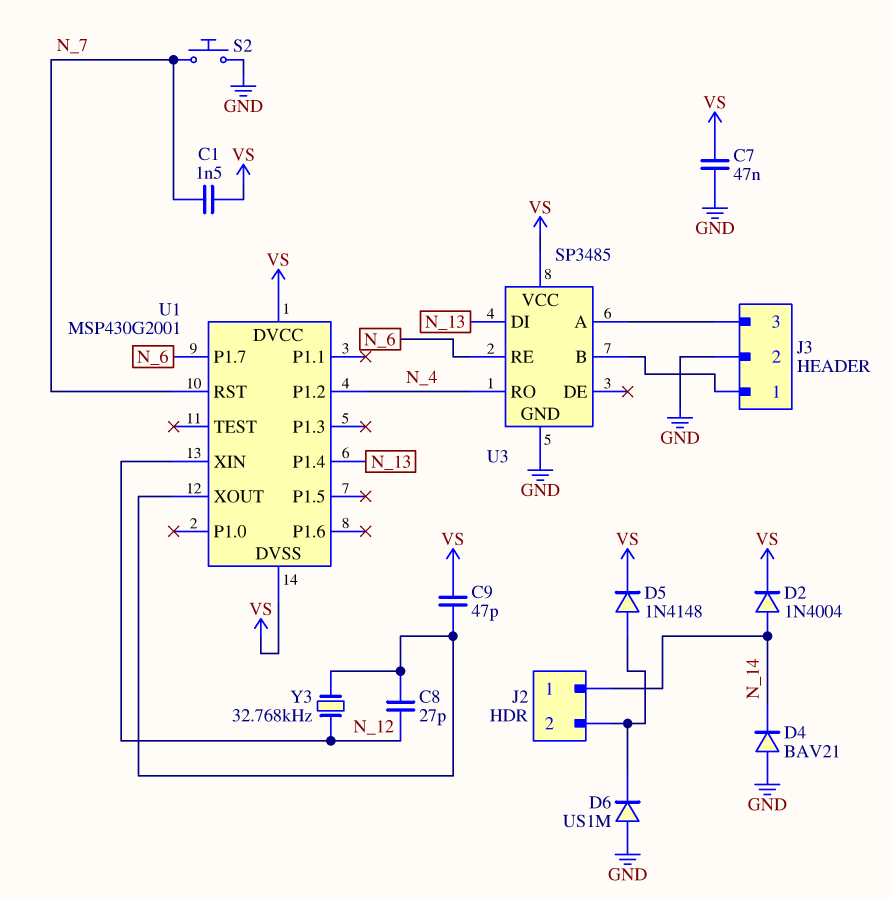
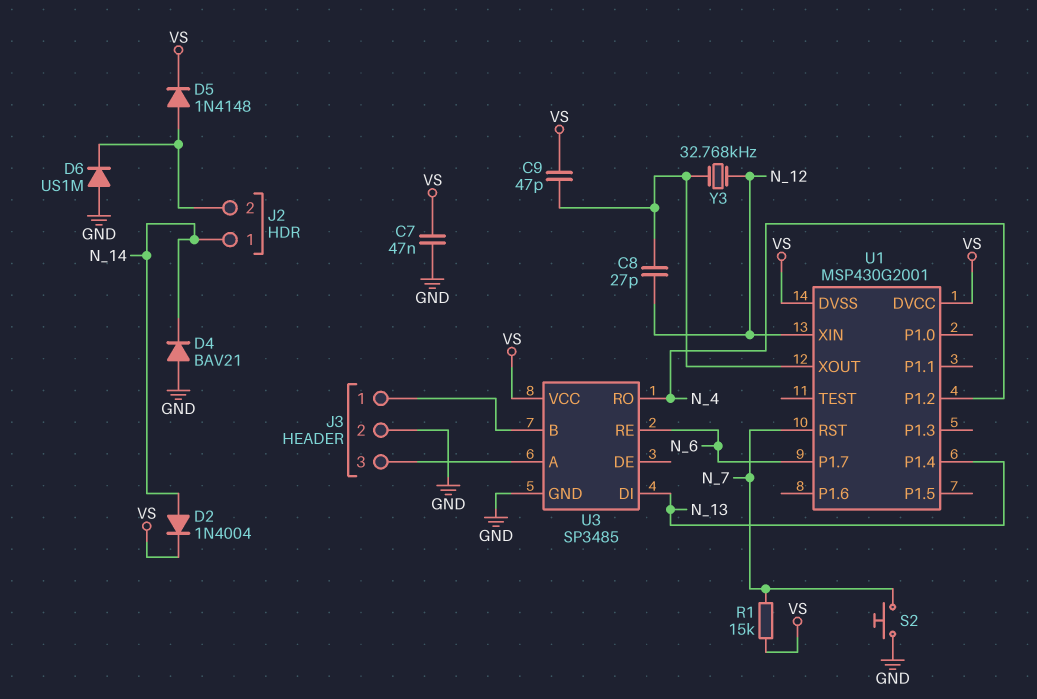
C1: 1.5nF (N_7, VS) -> none
R1: none -> 15k (N_7, VS)

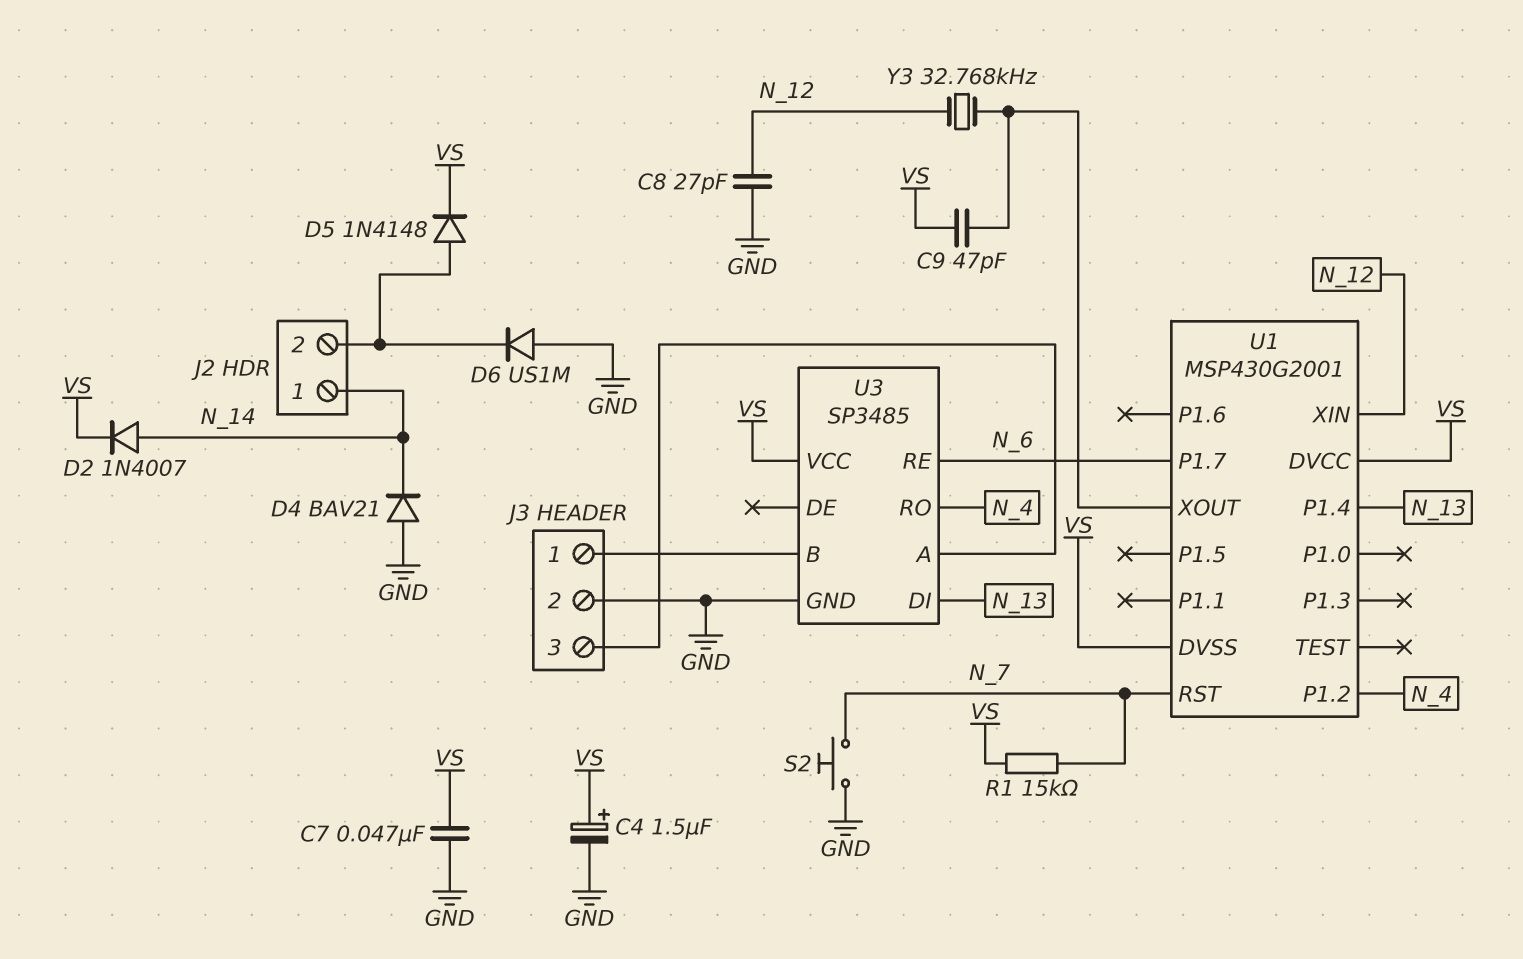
C4: none -> 1.5uF (plus VS, minus GND)
C8: 27pF (N_12, U1/XOUT) -> 27pF (GND, N_12)
D2: diode 1N4004 (A N_14, K VS) -> diode 1N4007 (A N_14, K VS)

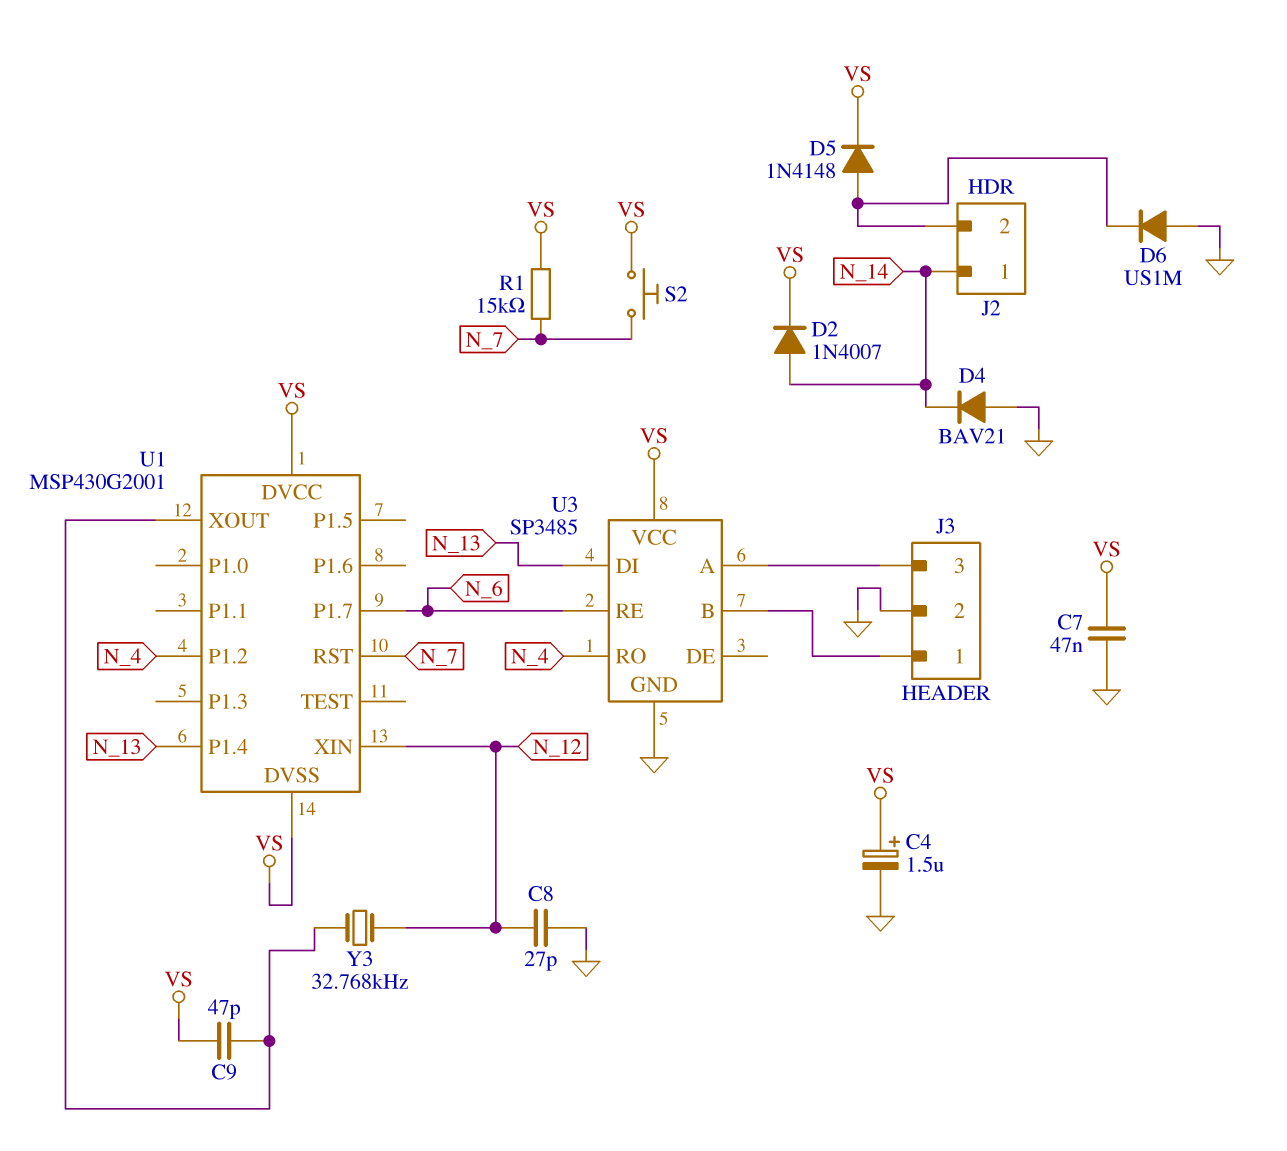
S2: button (GND, N_7) -> button (N_7, VS)

